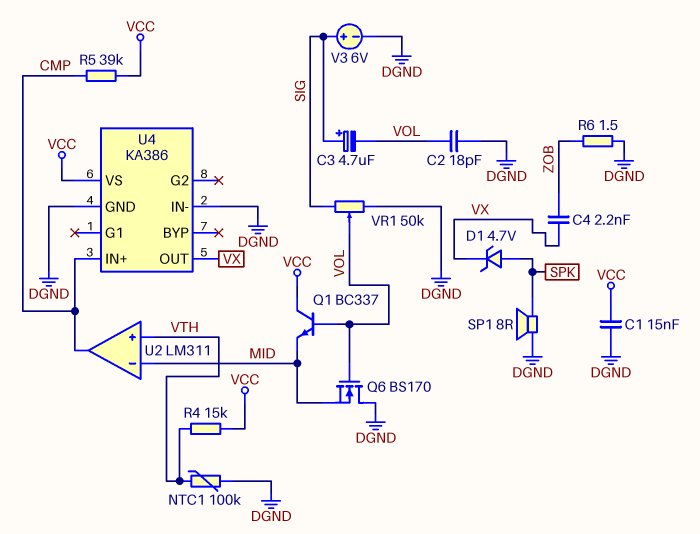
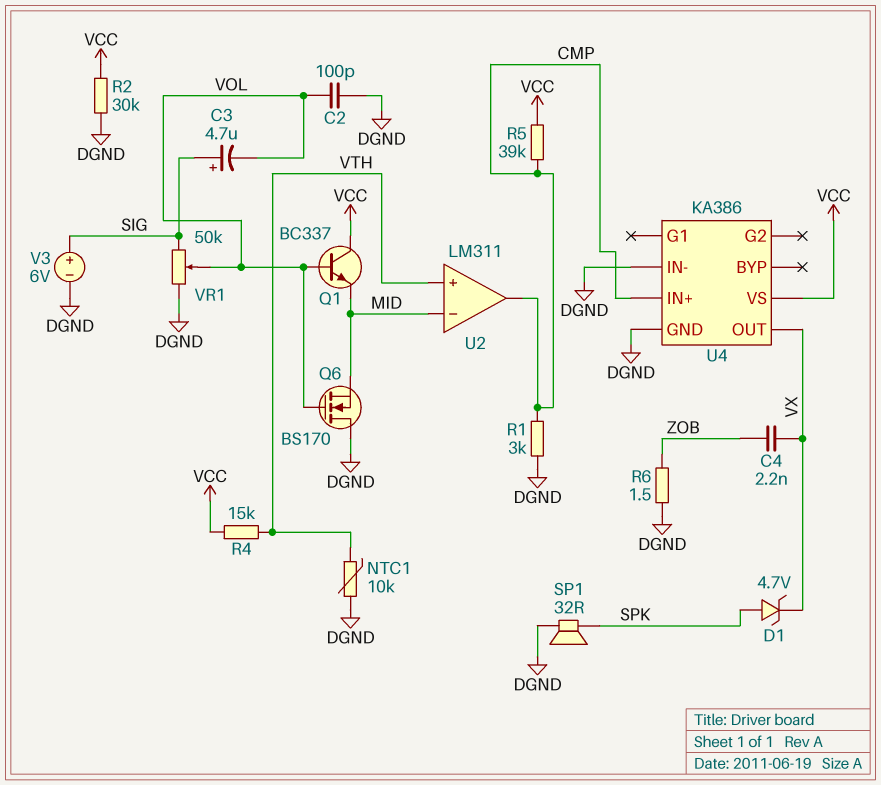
C1: 15nF (DGND, VCC) -> none
C2: 18pF (DGND, VOL) -> 100pF (DGND, VOL)
NTC1: 100k (DGND, VTH) -> 10k (DGND, VTH)
R1: none -> 3k (CMP, DGND)
R2: none -> 30k (DGND, VCC)
SP1: speaker 8R (DGND, SPK) -> speaker 32R (DGND, SPK)

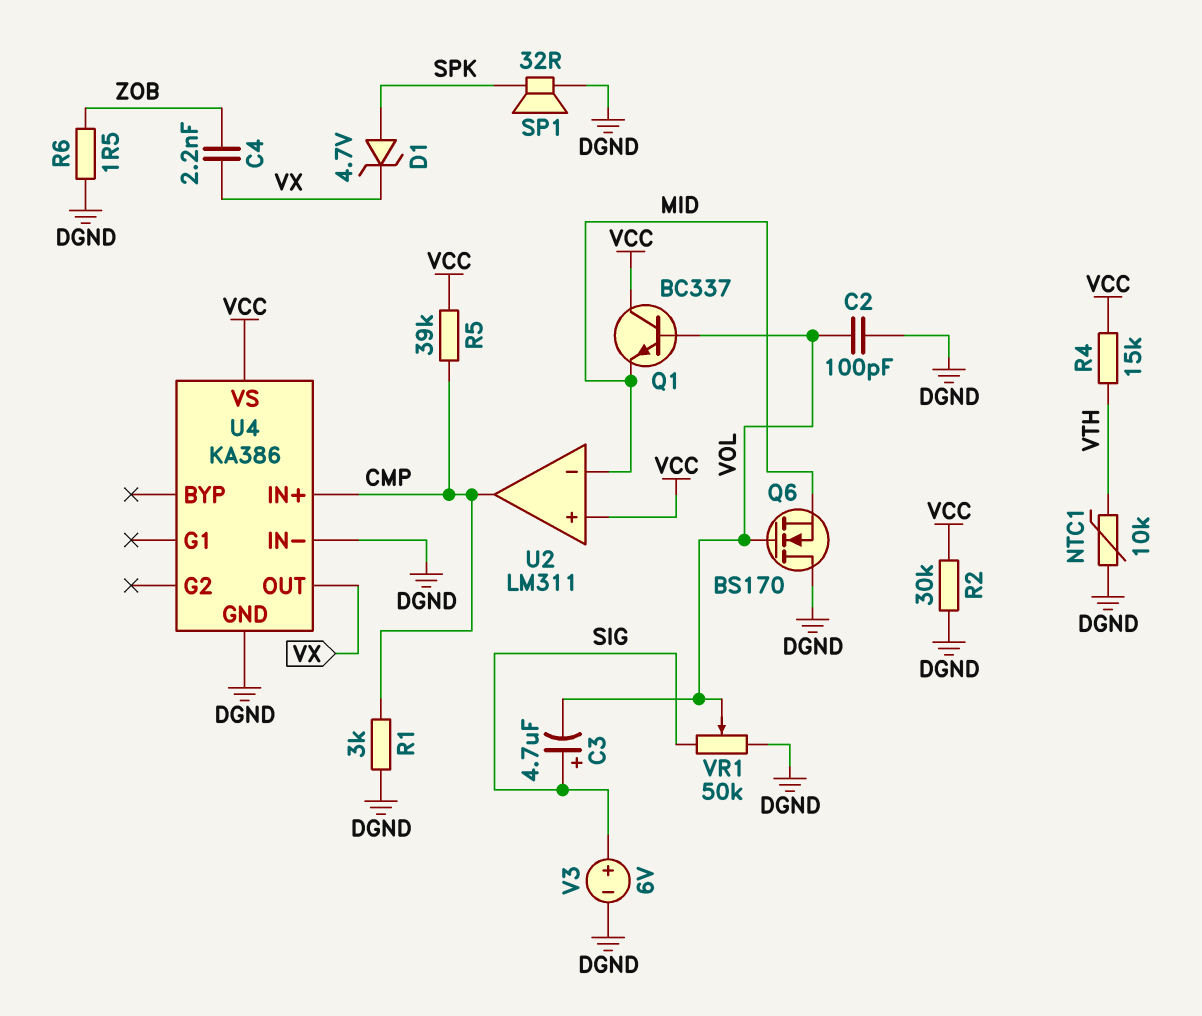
U2 pin in+: VTH -> VCC

